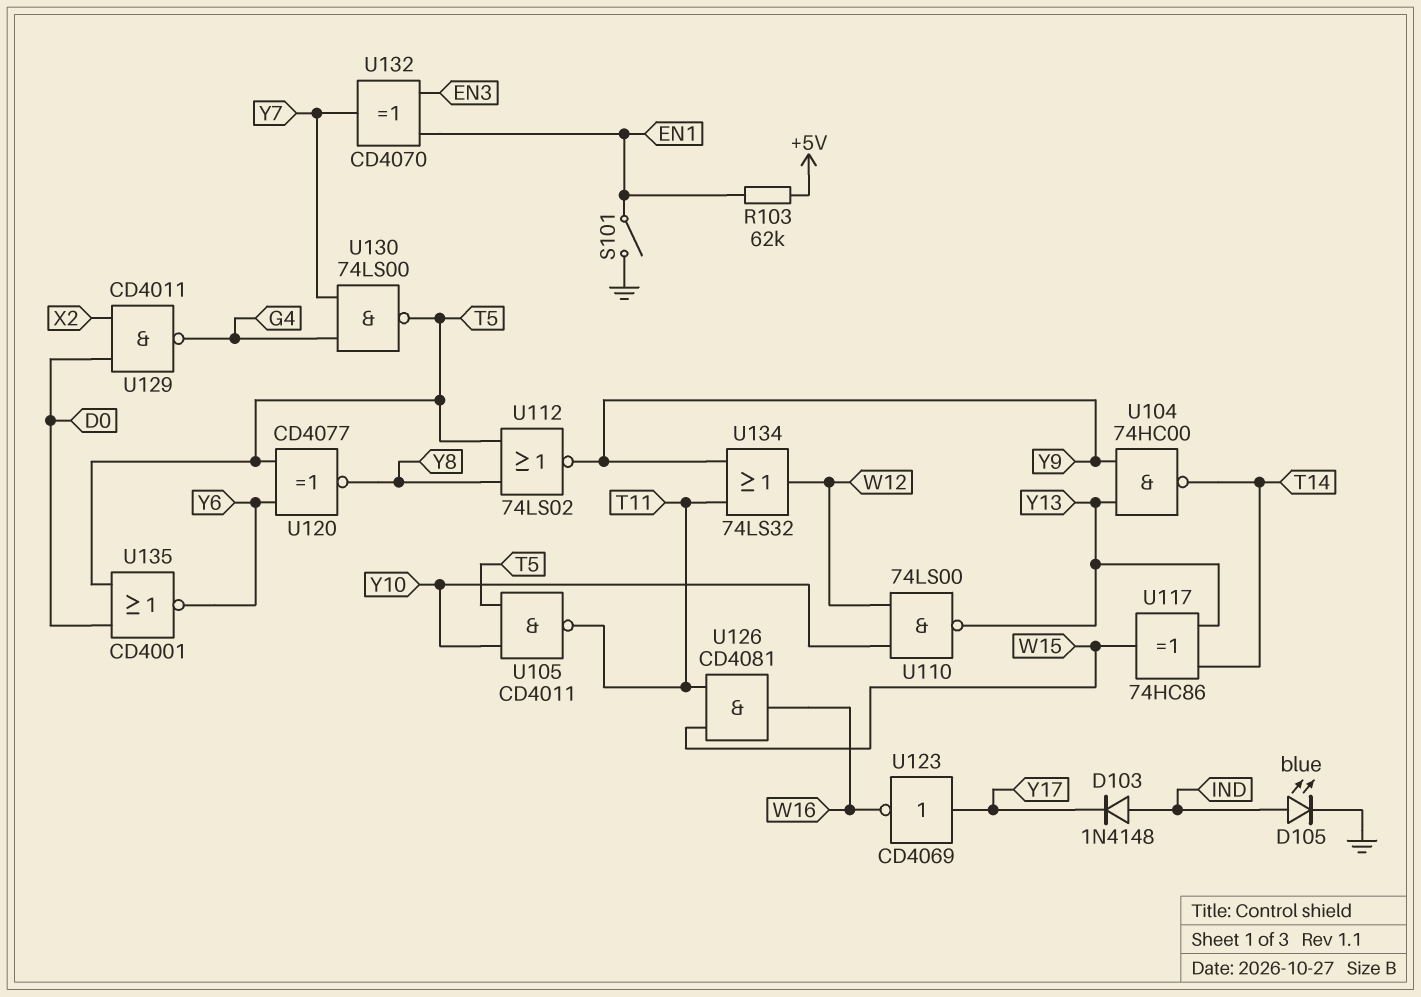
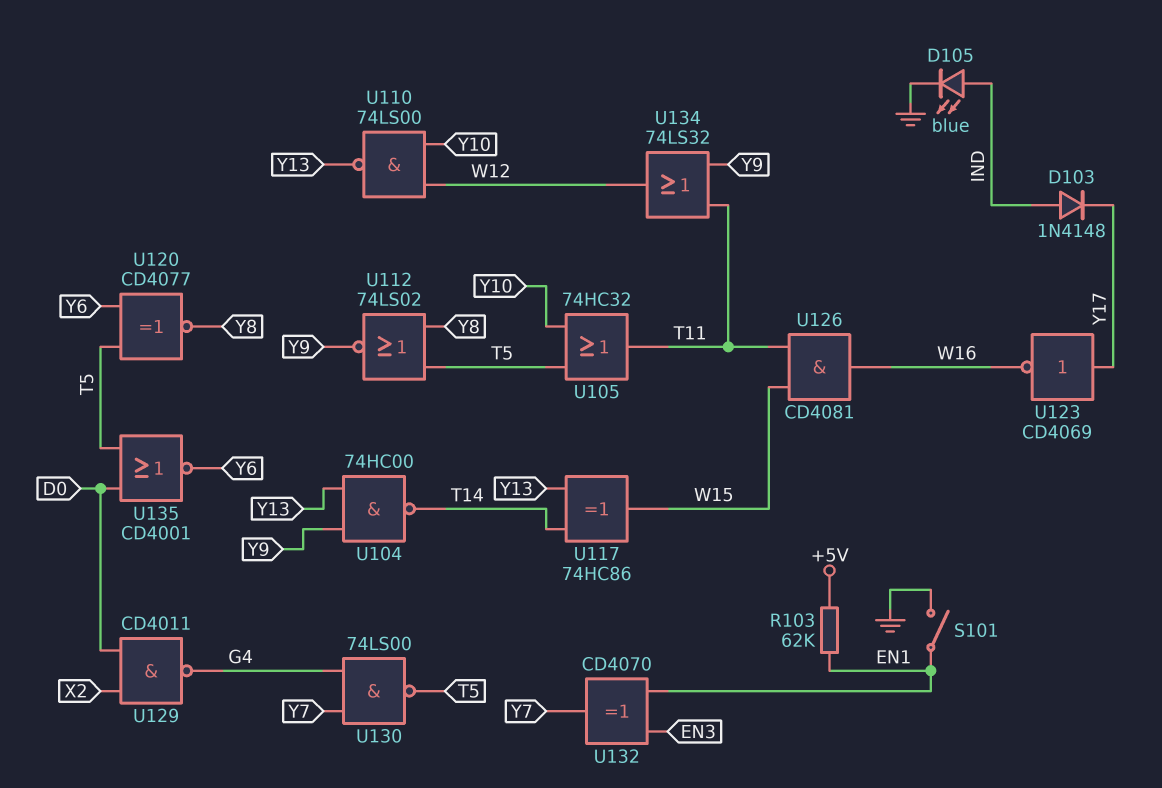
U105: NAND CD4011 (in T5, in Y10, out T11) -> OR 74HC32 (in T5, in Y10, out T11)

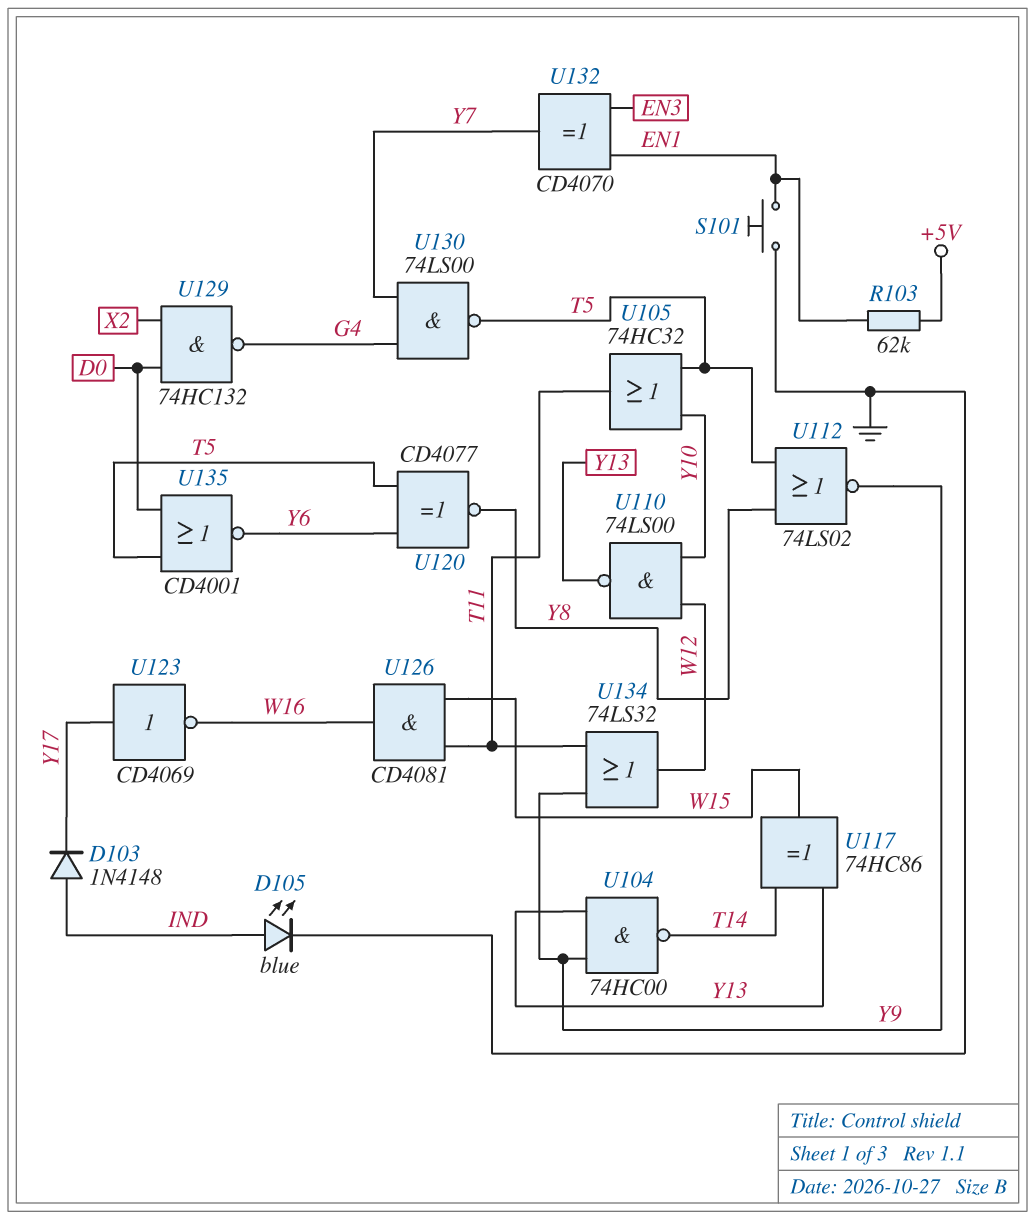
S101: switch (EN1, GND) -> button (EN1, GND)
U129: NAND CD4011 (in D0, in X2, out G4) -> NAND 74HC132 (in D0, in X2, out G4)

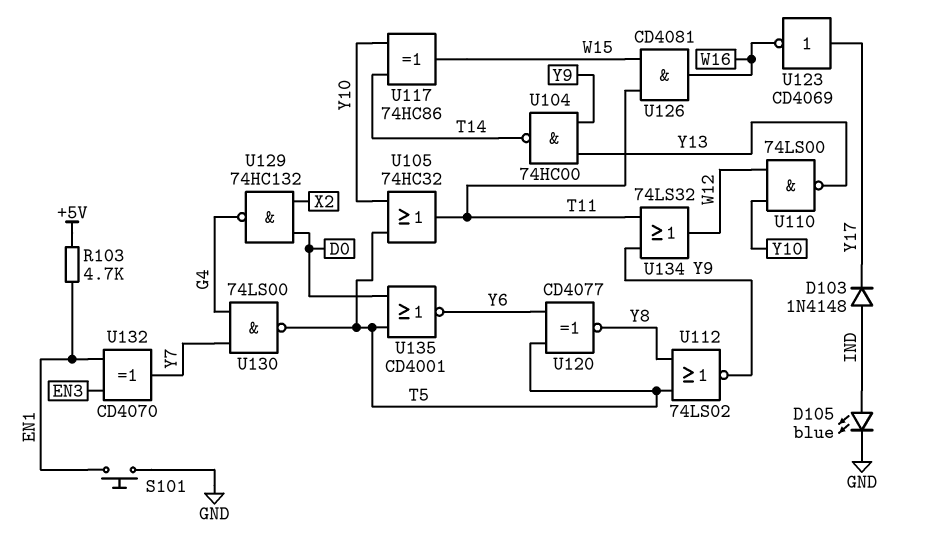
R103: 62k (+5V, EN1) -> 4.7k (+5V, EN1)
U117: XOR 74HC86 (in T14, in Y13, out W15) -> XOR 74HC86 (in T14, in Y10, out W15)

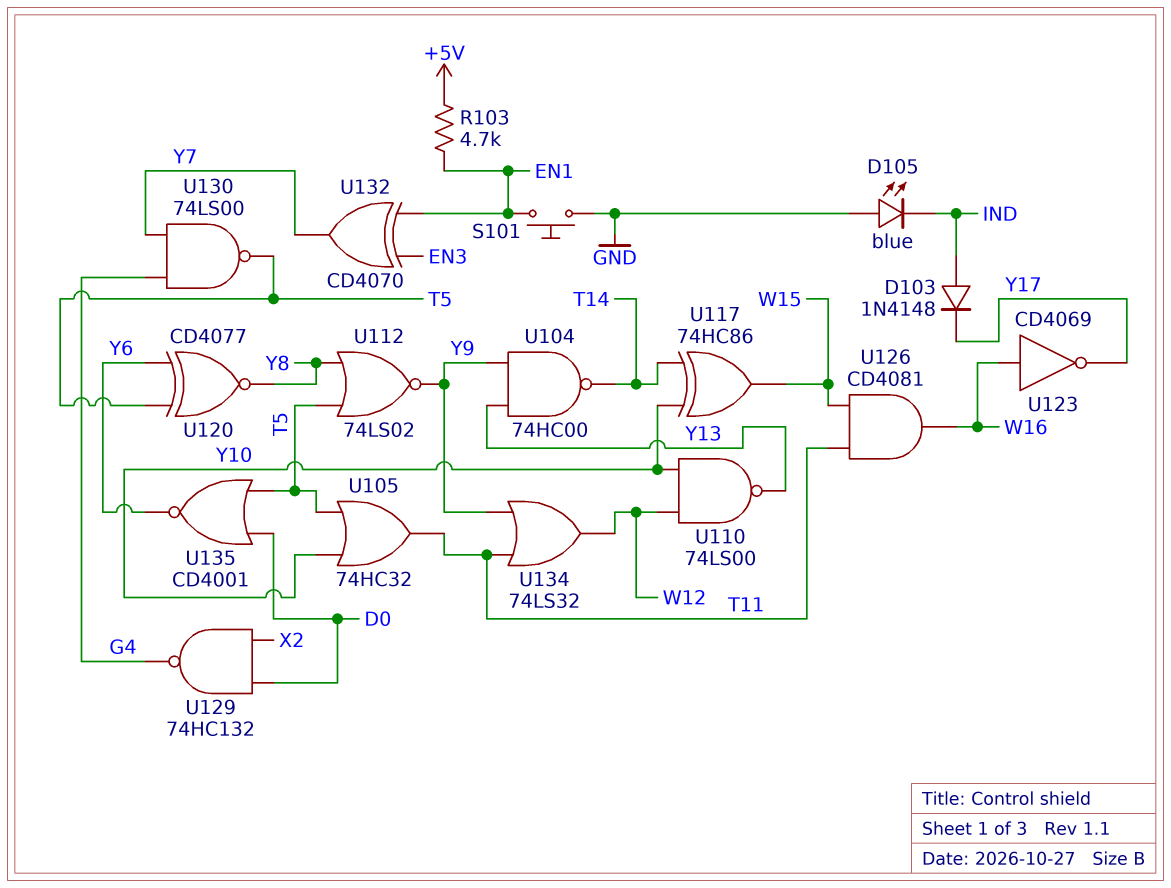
D105: LED blue (A IND, K GND) -> LED blue (A GND, K IND)
U123: NOT CD4069 (in Y17, out W16) -> NOT CD4069 (in W16, out Y17)

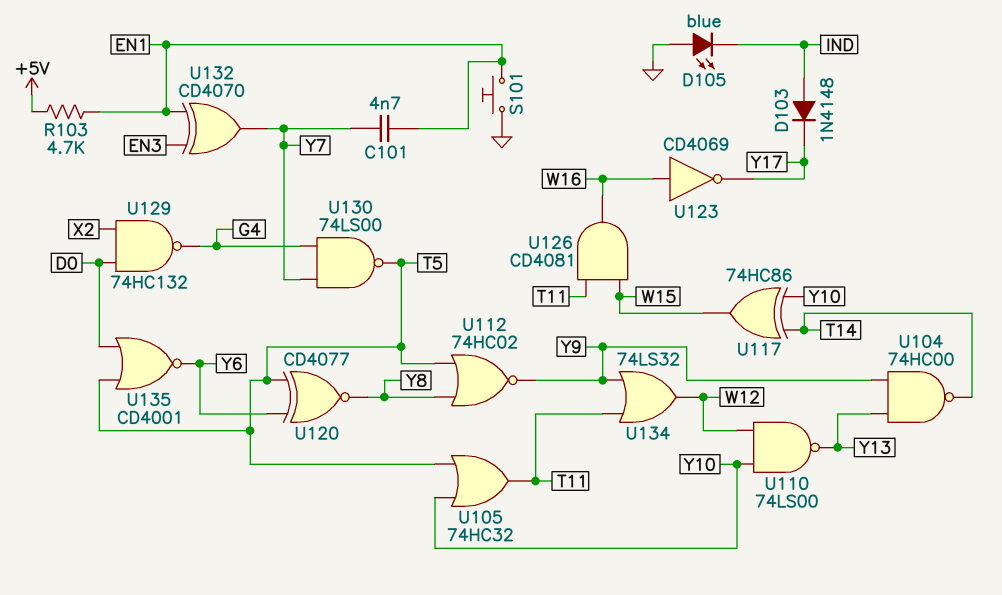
C101: none -> 4.7nF (EN1, Y7)
U112: NOR 74LS02 (in T5, in Y8, out Y9) -> NOR 74HC02 (in T5, in Y8, out Y9)

